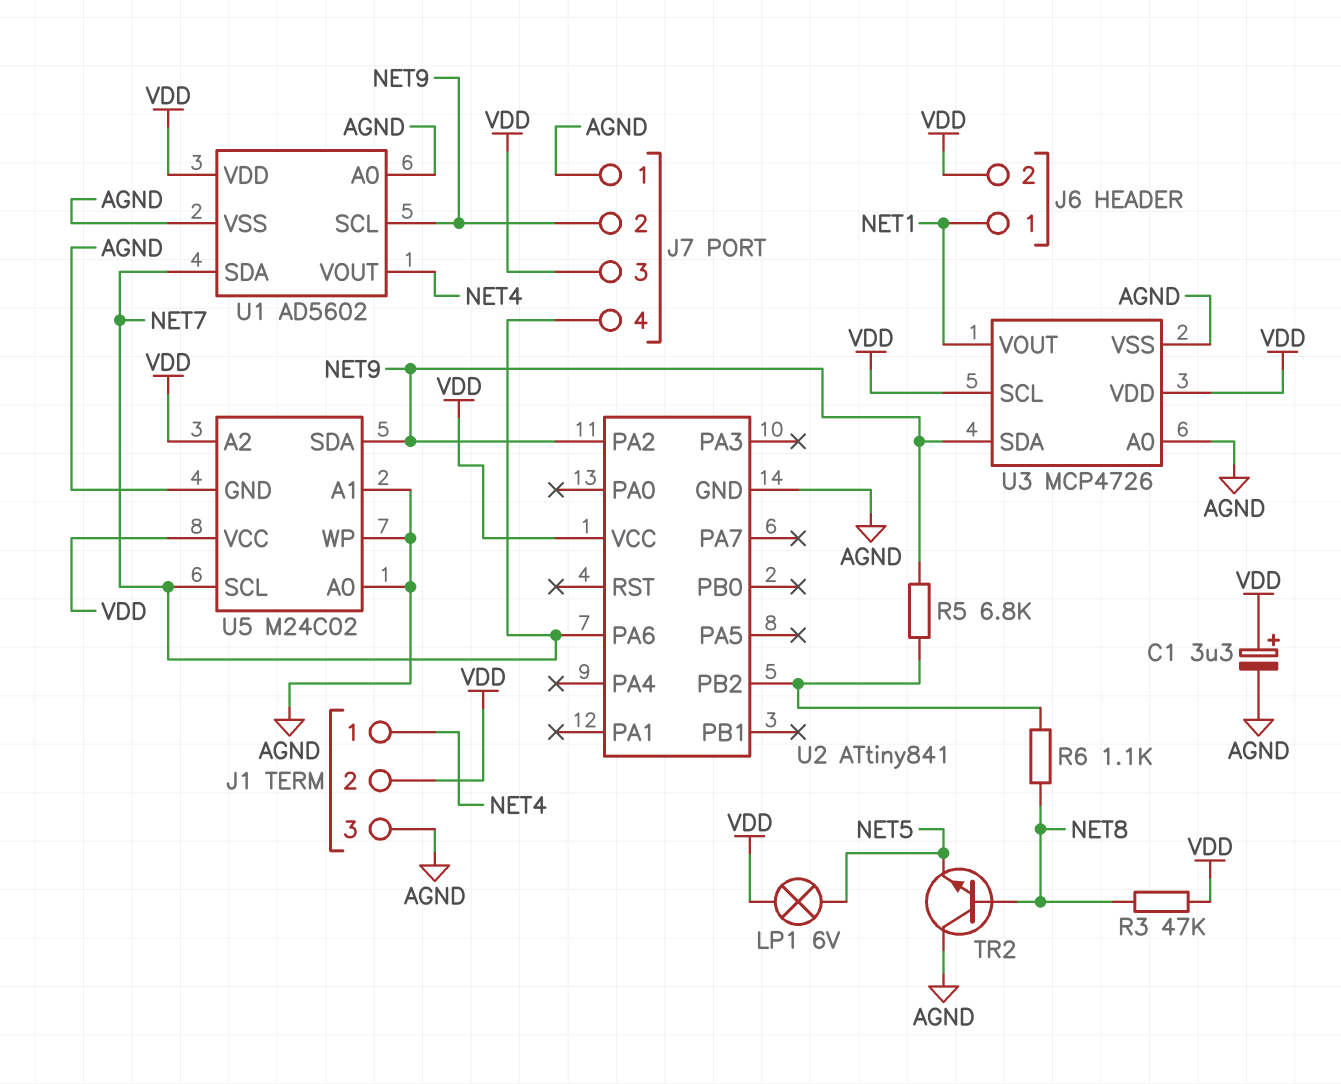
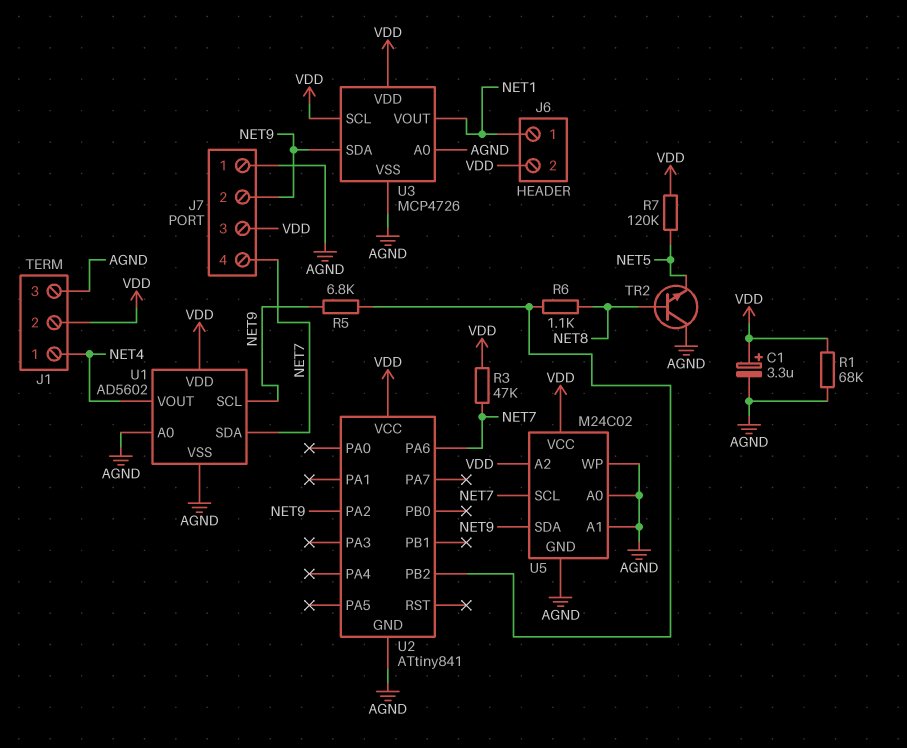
LP1: lamp 6V (NET5, VDD) -> none
R1: none -> 68k (AGND, VDD)
R3: 47k (NET8, VDD) -> 47k (NET7, VDD)
R7: none -> 120k (NET5, VDD)

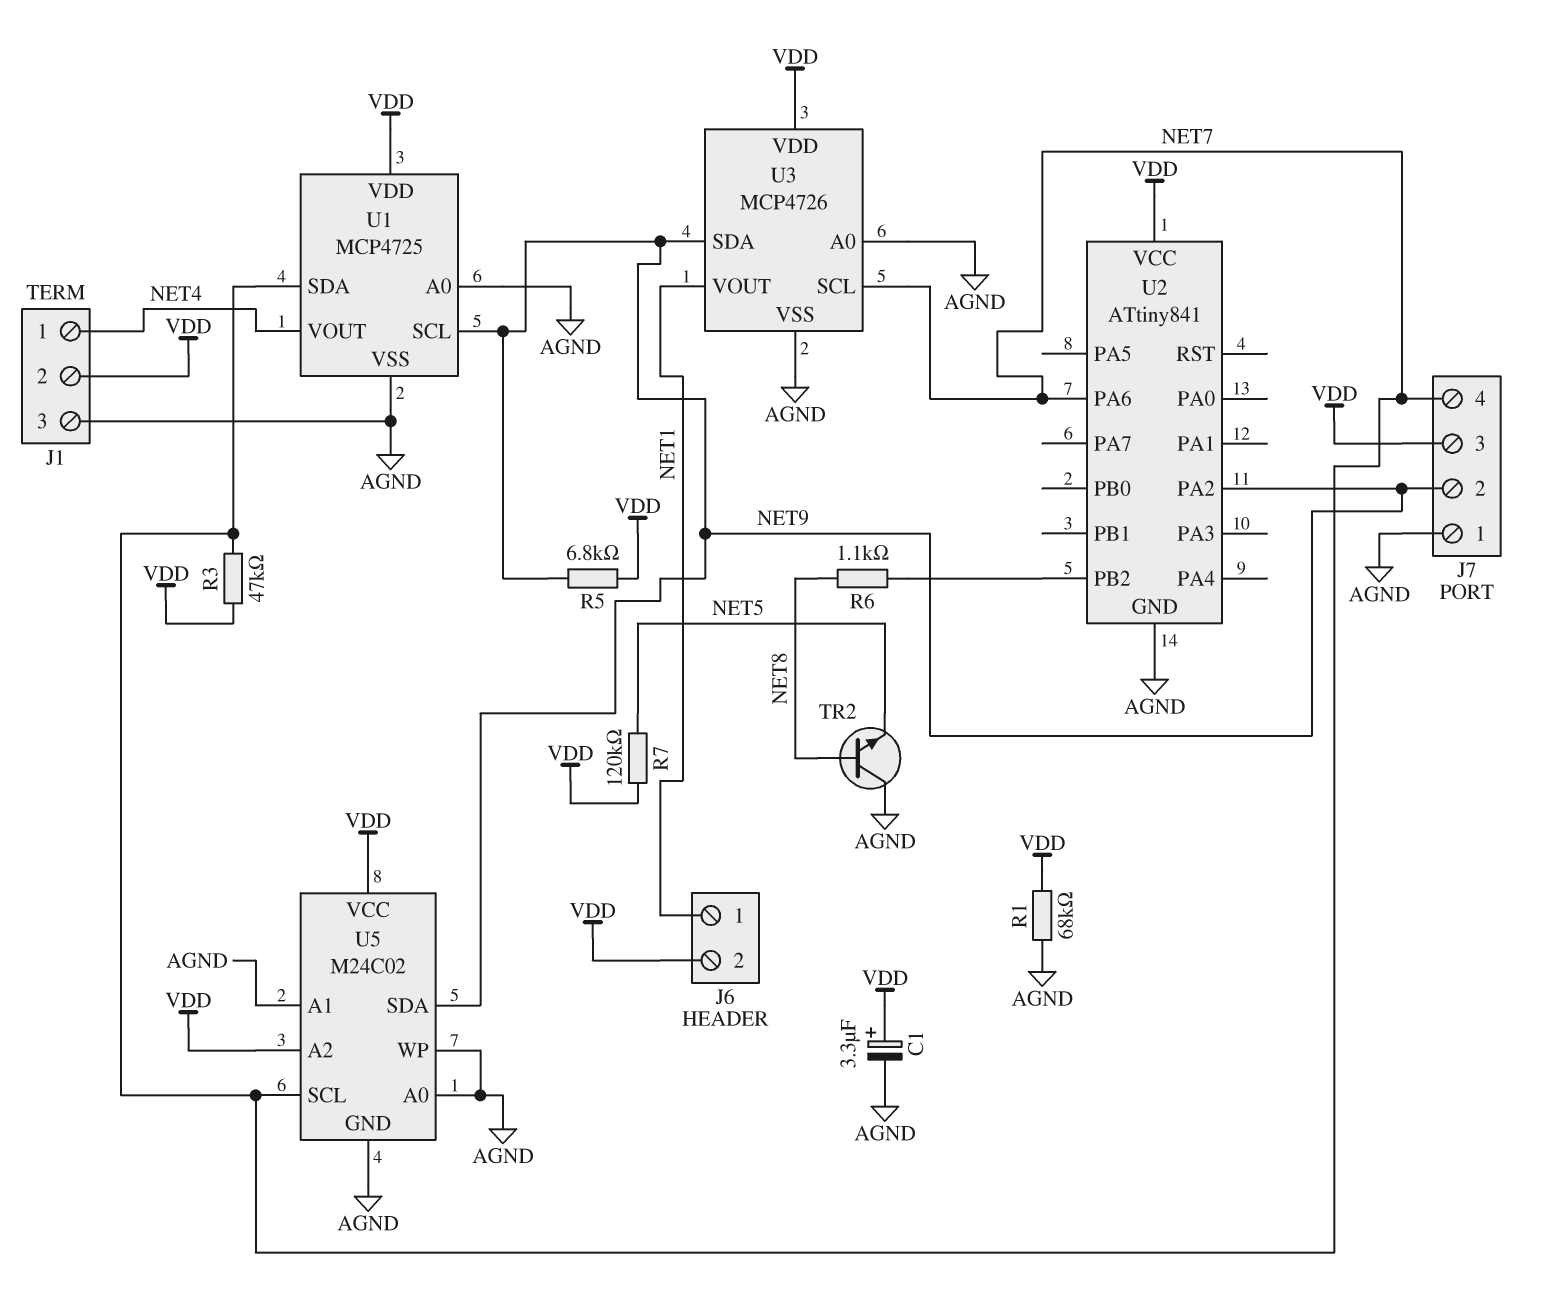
R5: 6.8k (NET9, U2/PB2) -> 6.8k (NET9, VDD)
U1: AD5602 -> MCP4725
U3 pin SCL: VDD -> NET7

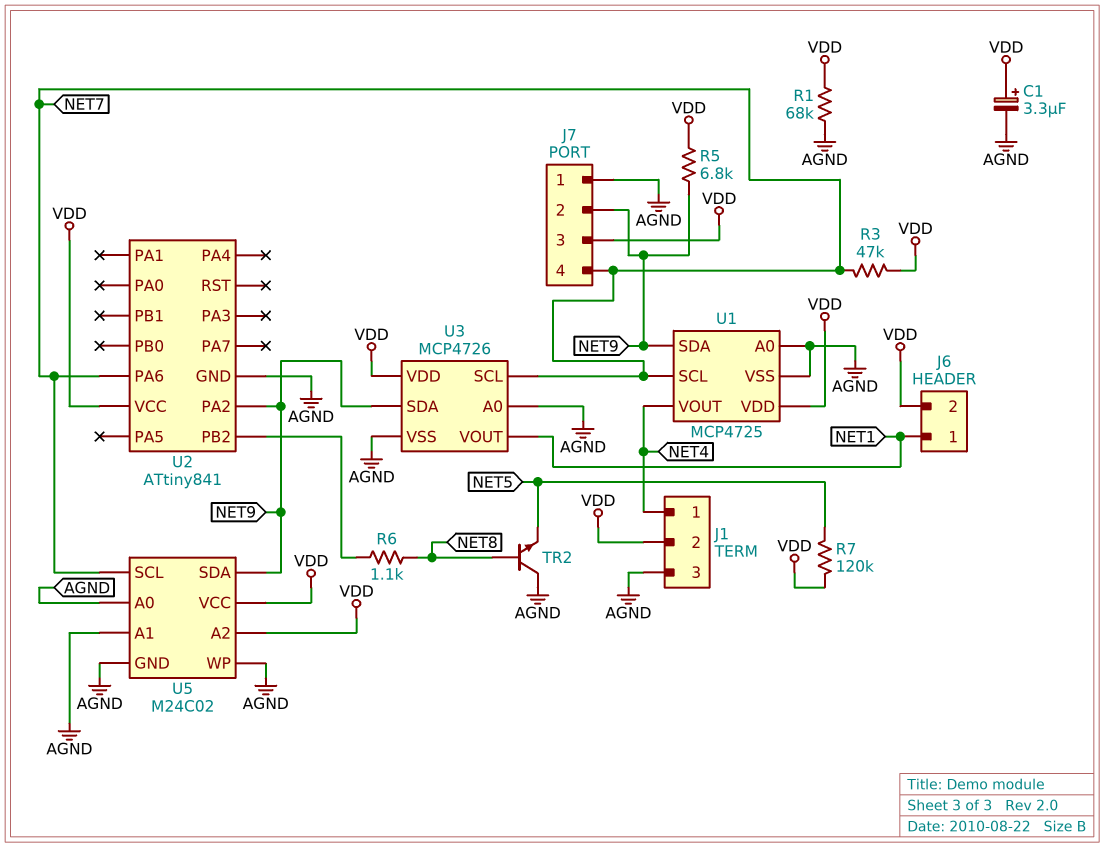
U1 pin SCL: NET9 -> NET7
U1 pin SDA: NET7 -> NET9

